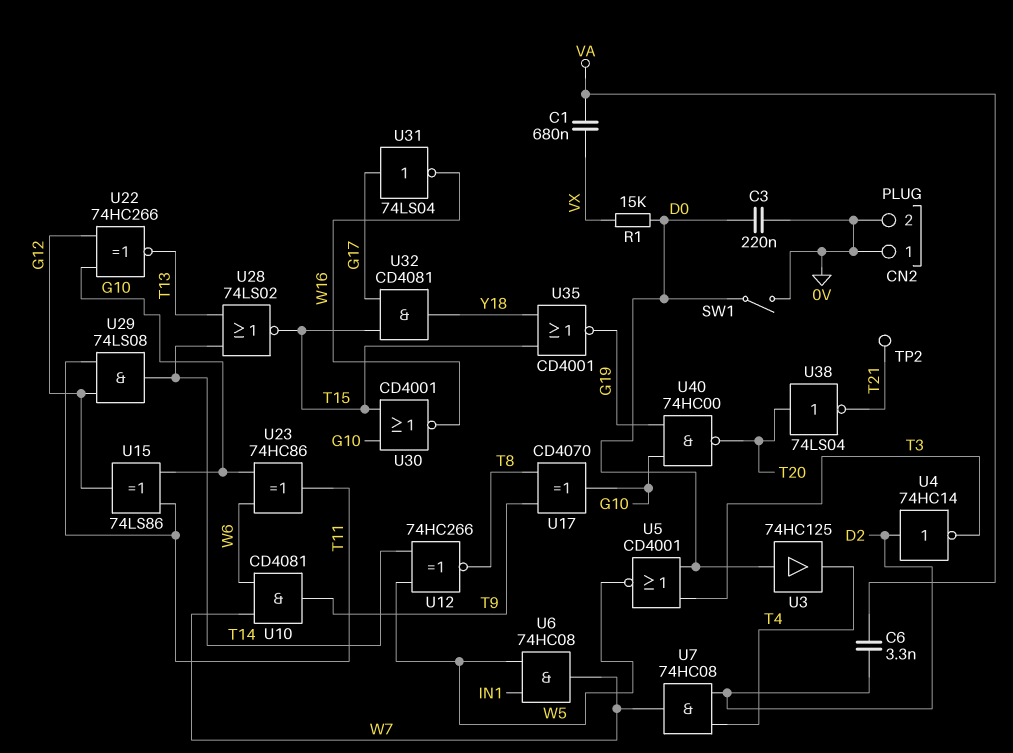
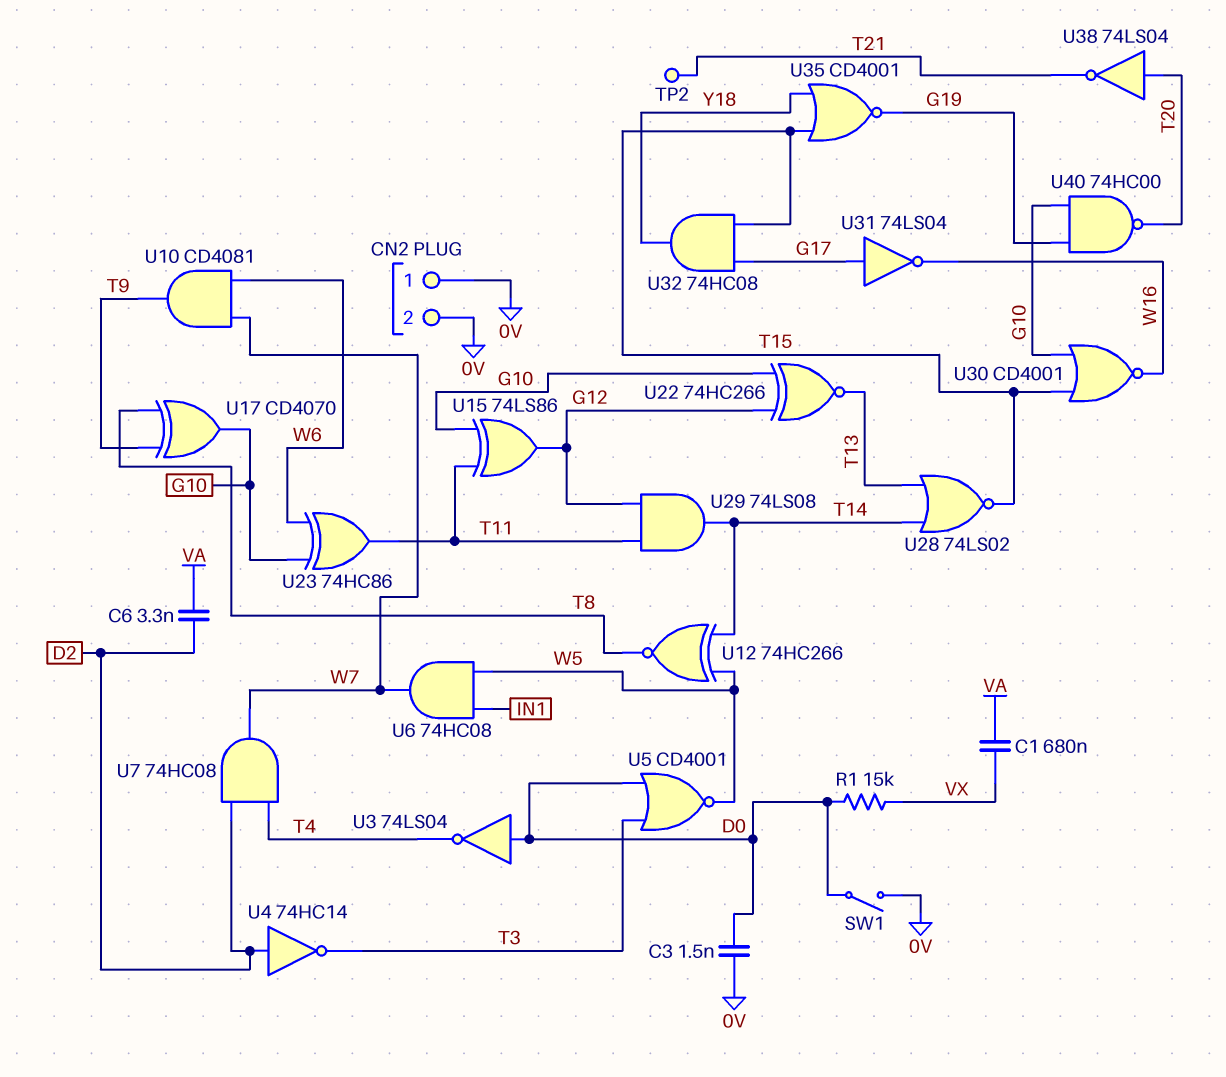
C3: 220nF (0V, D0) -> 1.5nF (0V, D0)
U3: buffer 74HC125 (in D0, out T4) -> NOT 74LS04 (in D0, out T4)
U32: AND CD4081 (in G17, in T15, out Y18) -> AND 74HC08 (in G17, in T15, out Y18)

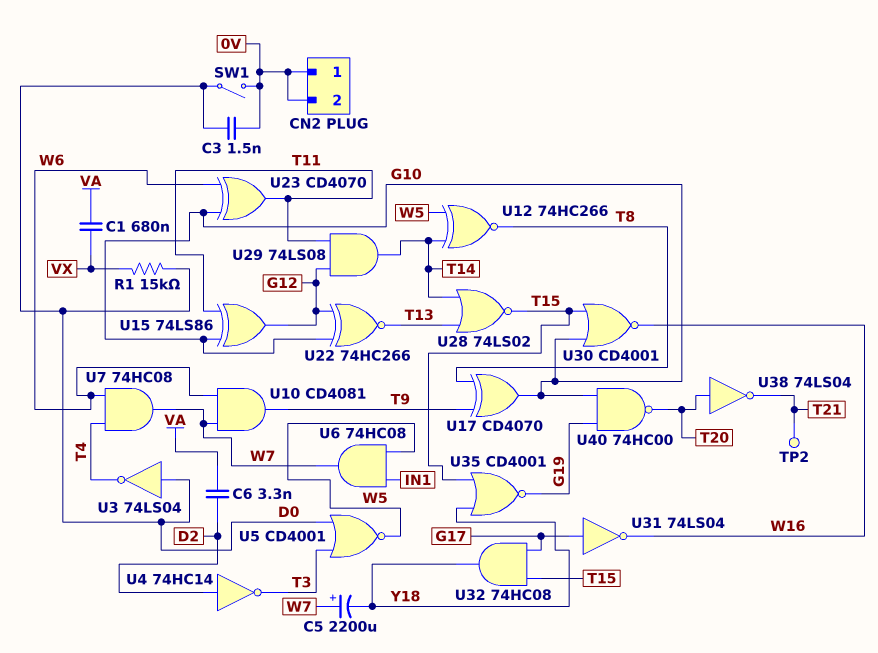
C5: none -> 2200uF (plus W7, minus Y18)
U7: AND 74HC08 (in D2, in T4, out W7) -> AND 74HC08 (in T4, in W6, out W7)
U23: XOR 74HC86 (in G10, in W6, out T11) -> XOR CD4070 (in G10, in W6, out T11)

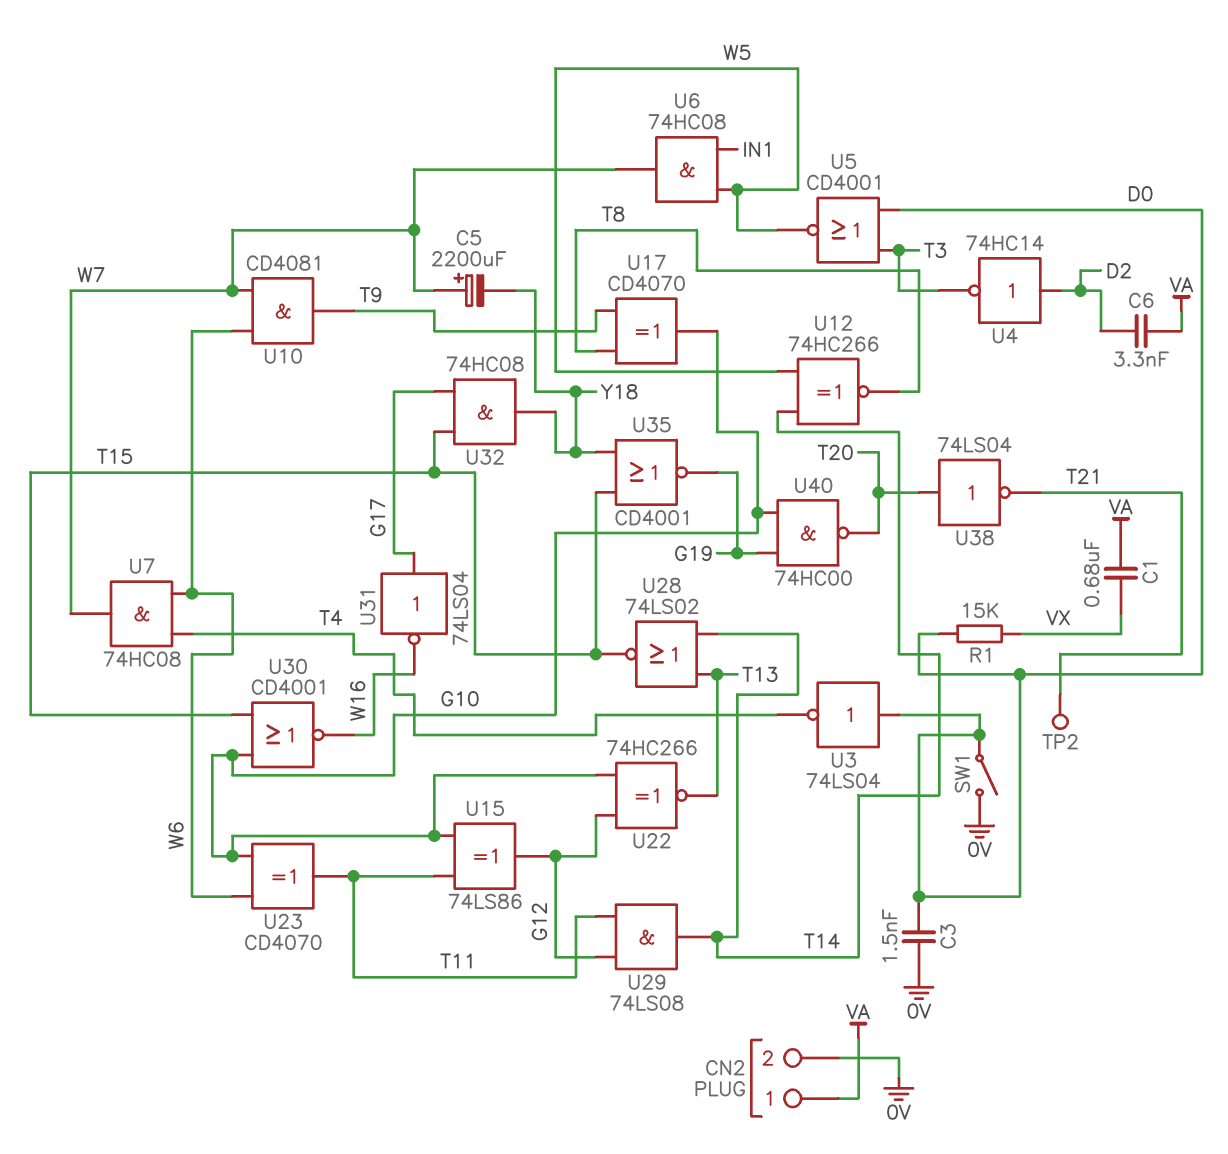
CN2 pin 1: 0V -> VA

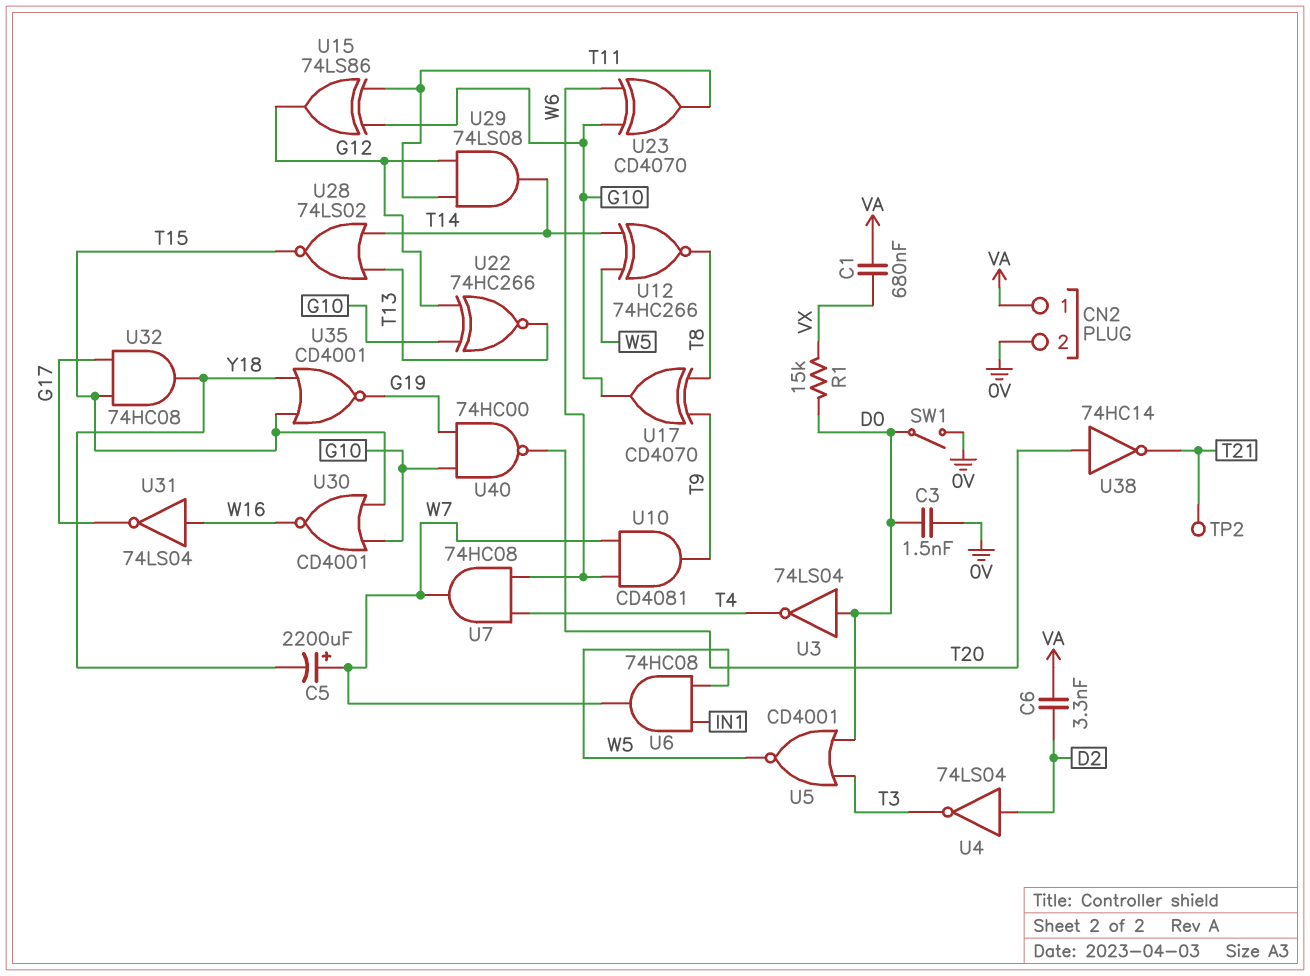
U4: NOT 74HC14 (in D2, out T3) -> NOT 74LS04 (in D2, out T3)
U31: NOT 74LS04 (in G17, out W16) -> NOT 74LS04 (in W16, out G17)
U38: NOT 74LS04 (in T20, out T21) -> NOT 74HC14 (in T20, out T21)

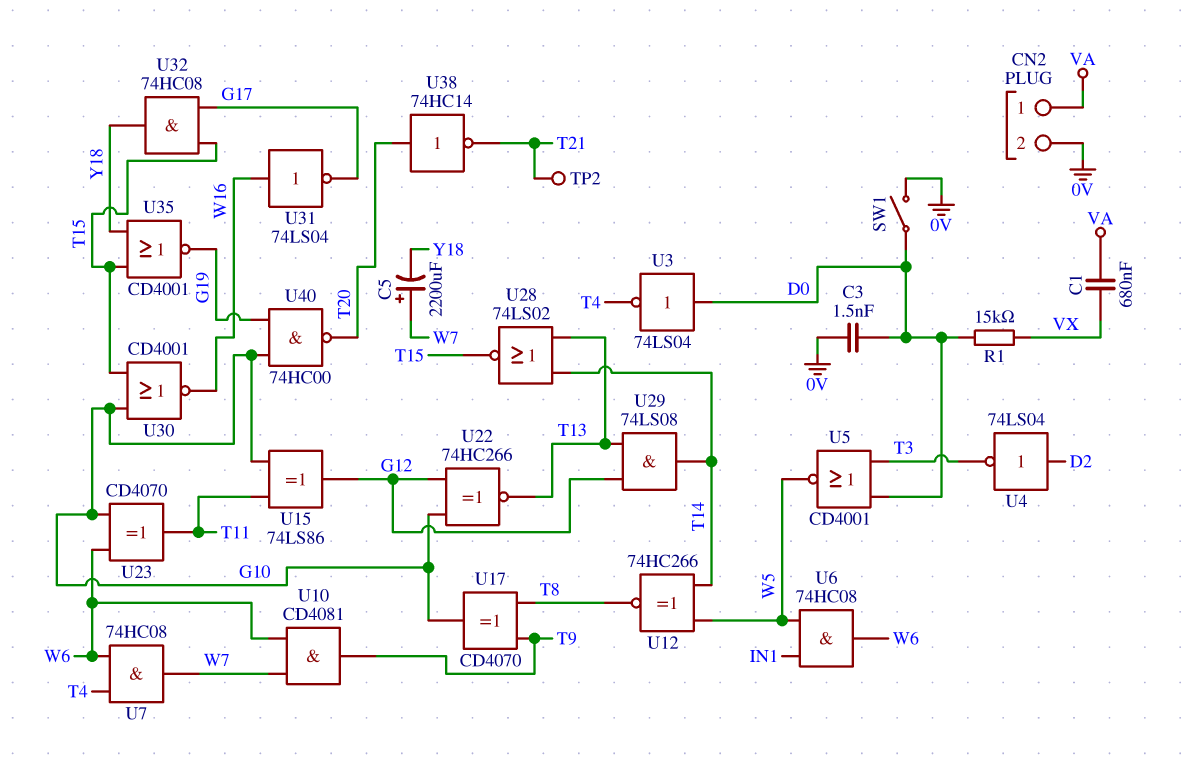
C6: 3.3nF (D2, VA) -> none
U6: AND 74HC08 (in IN1, in W5, out W7) -> AND 74HC08 (in IN1, in W5, out W6)
U29: AND 74LS08 (in G12, in T11, out T14) -> AND 74LS08 (in G12, in T13, out T14)

